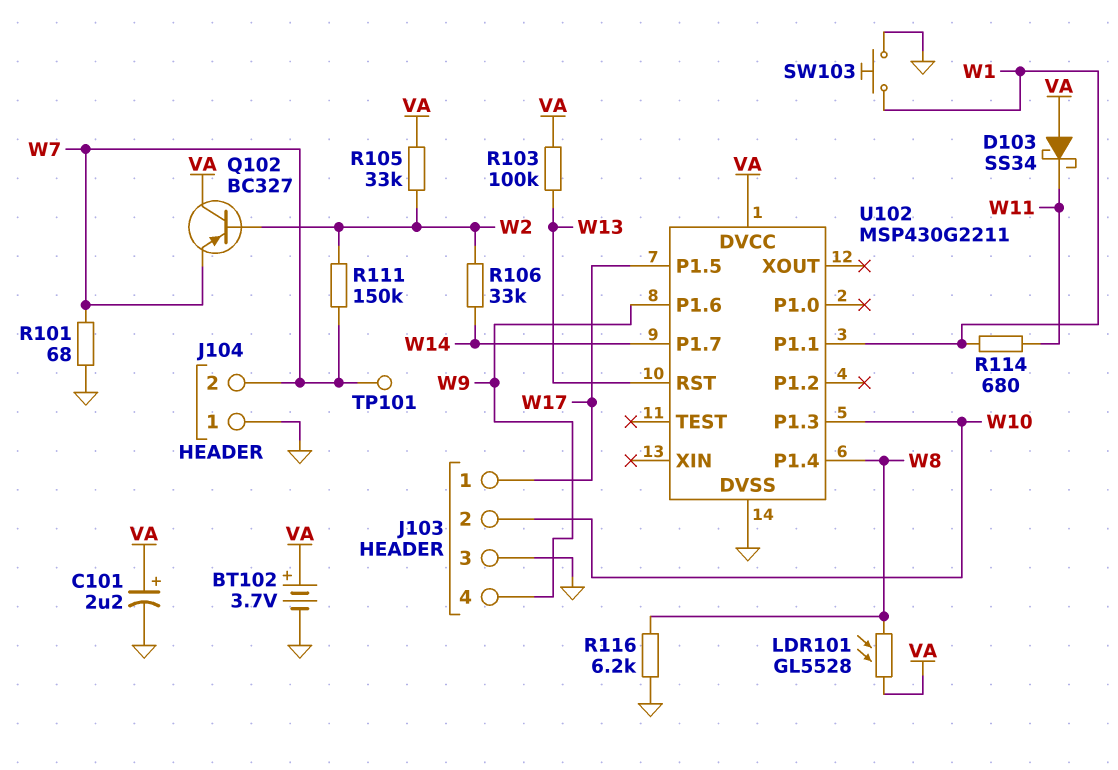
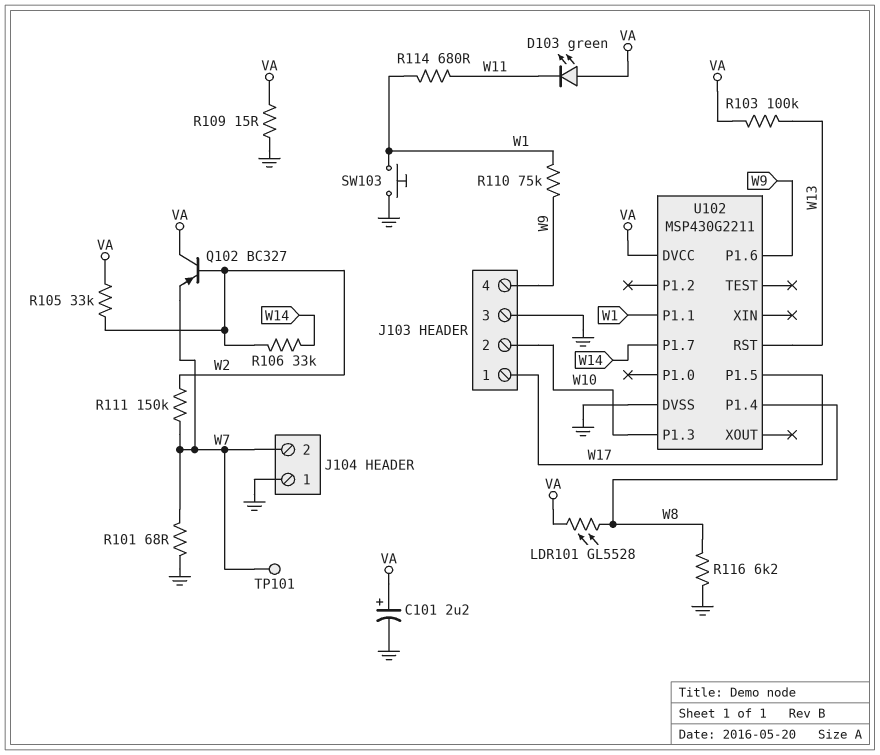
BT102: 3.7V (plus VA, minus GND) -> none
D103: schottky SS34 (A VA, K W11) -> LED green (A VA, K W11)
R109: none -> 15 (GND, VA)
R110: none -> 75k (W1, W9)

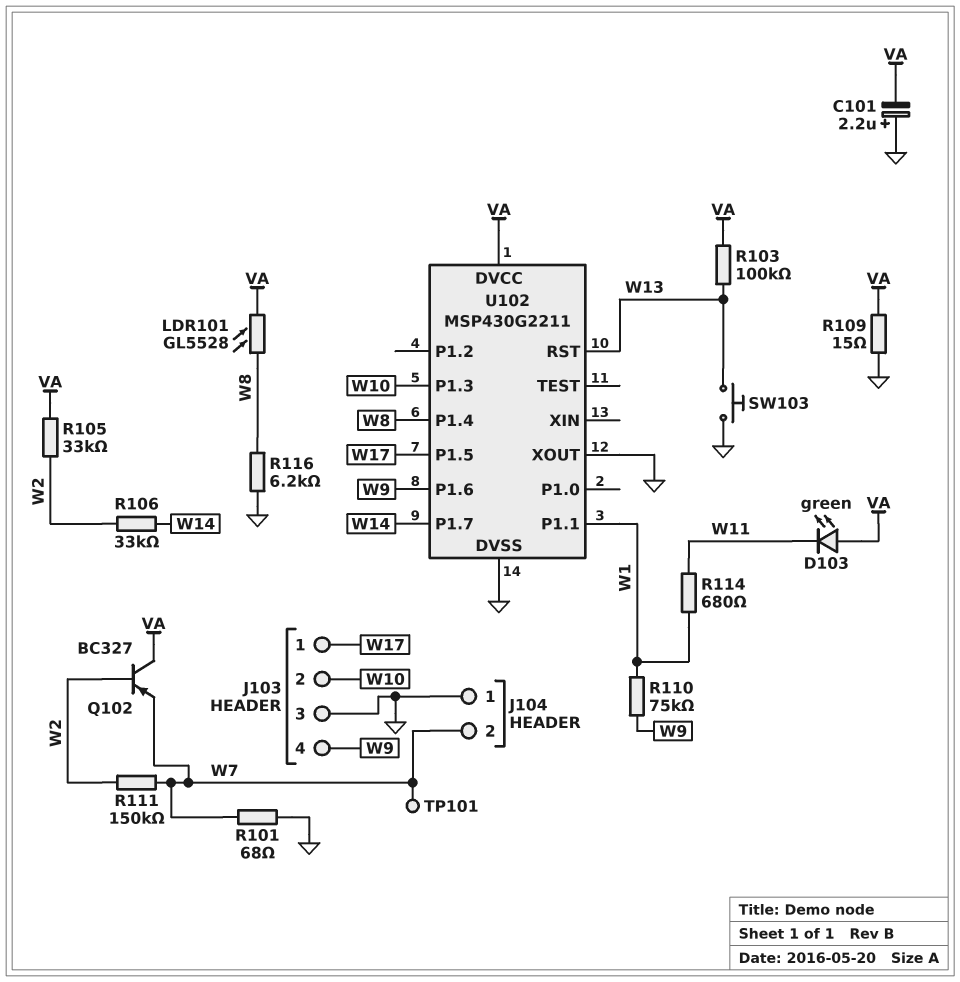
C101: 2.2uF (plus VA, minus GND) -> 2.2uF (plus GND, minus VA)
SW103: button (GND, W1) -> button (GND, W13)
U102 pin XOUT: none -> GND

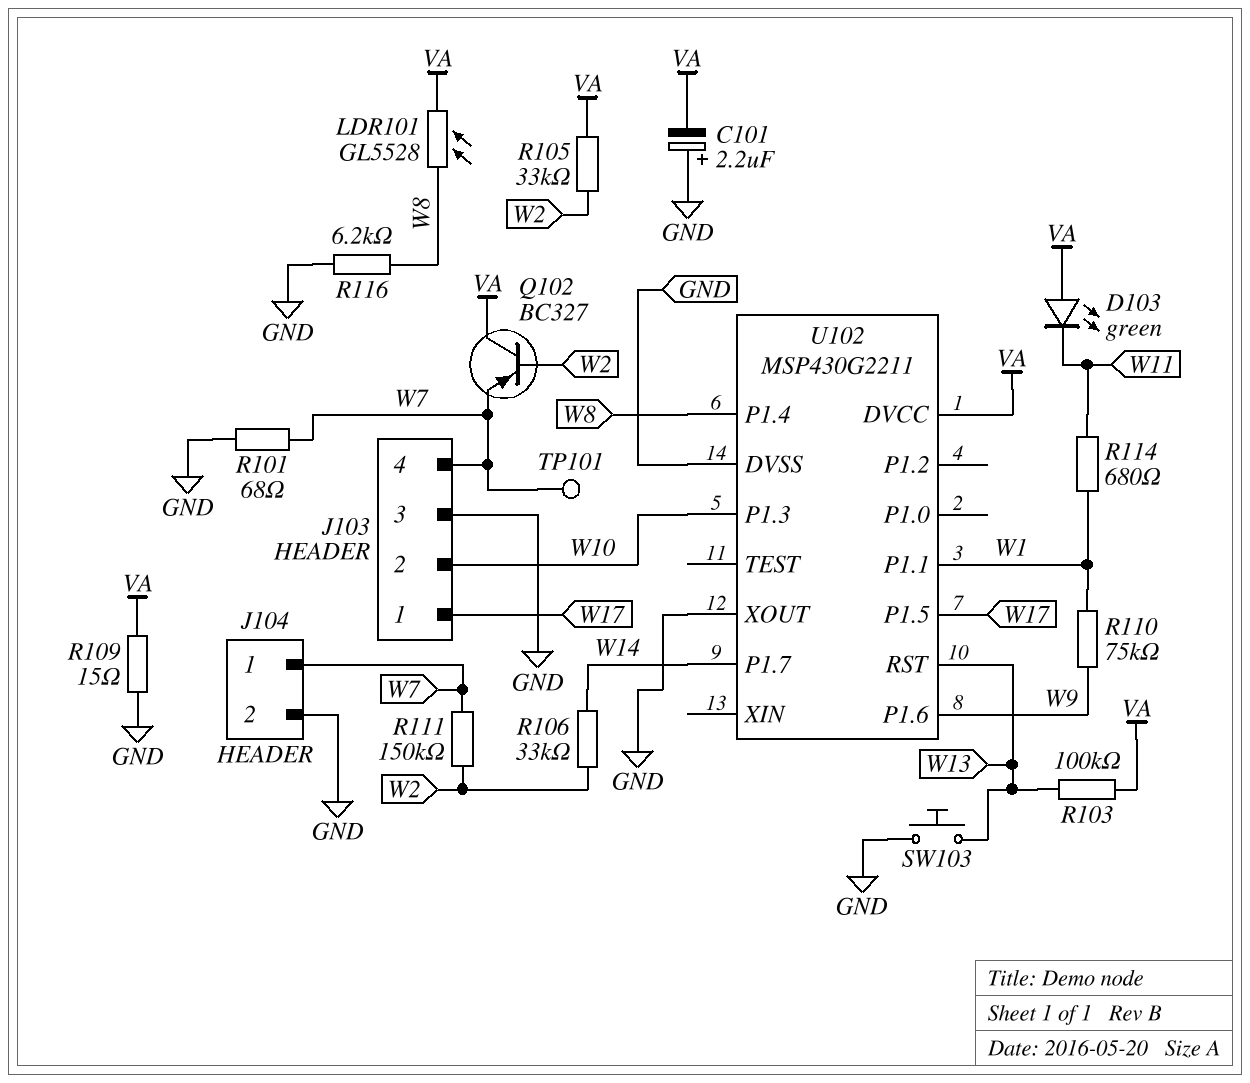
J103 pin 4: W9 -> W7
J104 pin 1: GND -> W7
J104 pin 2: W7 -> GND

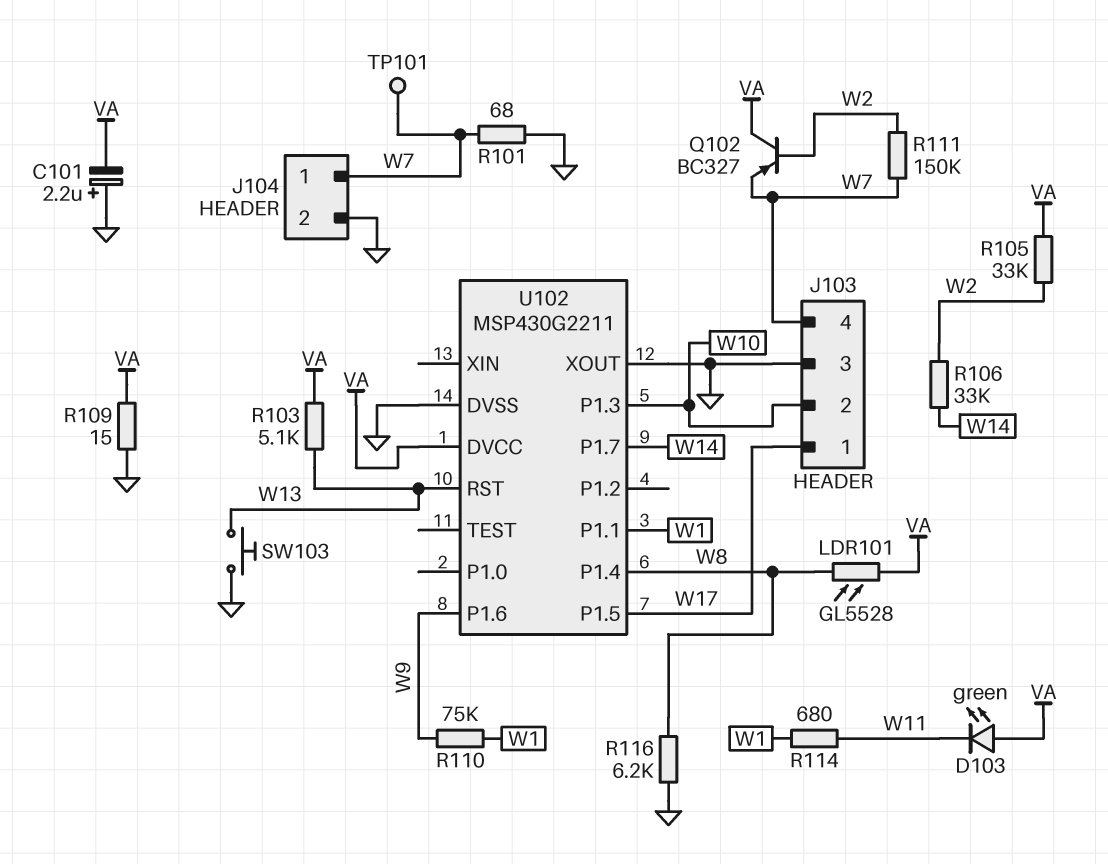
R103: 100k (VA, W13) -> 5.1k (VA, W13)

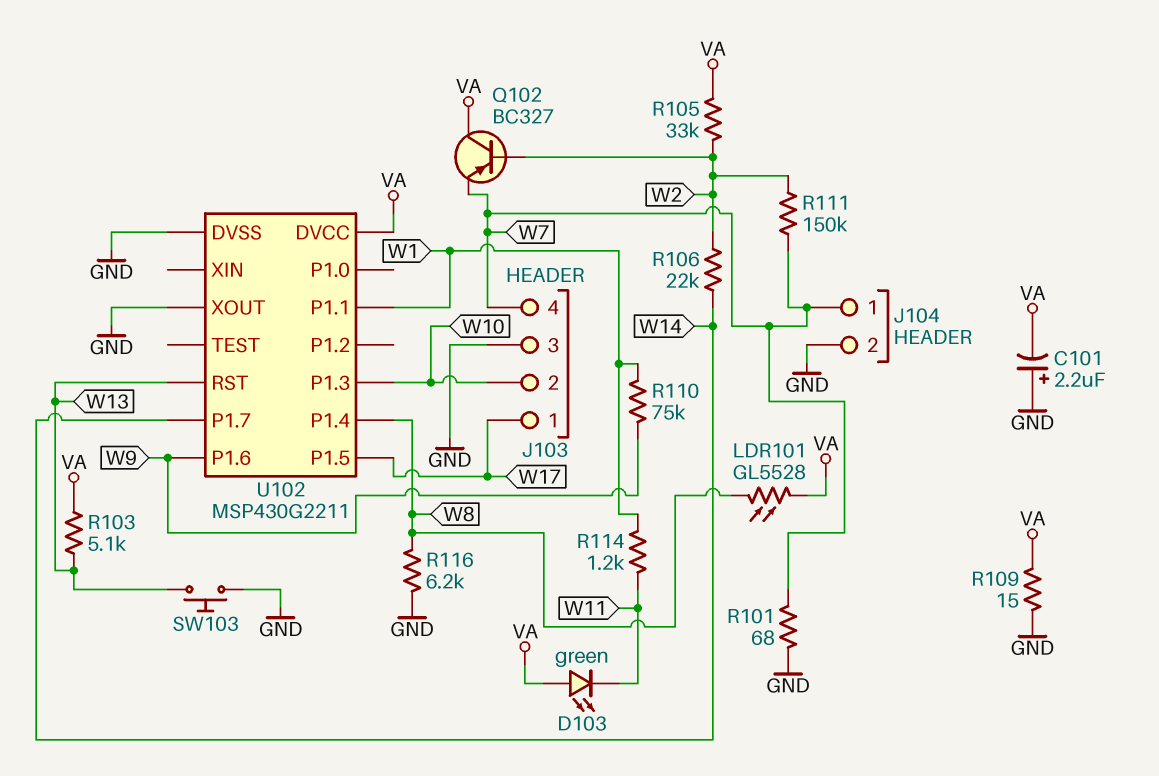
R106: 33k (W2, W14) -> 22k (W2, W14)
R114: 680 (W1, W11) -> 1.2k (W1, W11)
TP101: test point (W7) -> none

